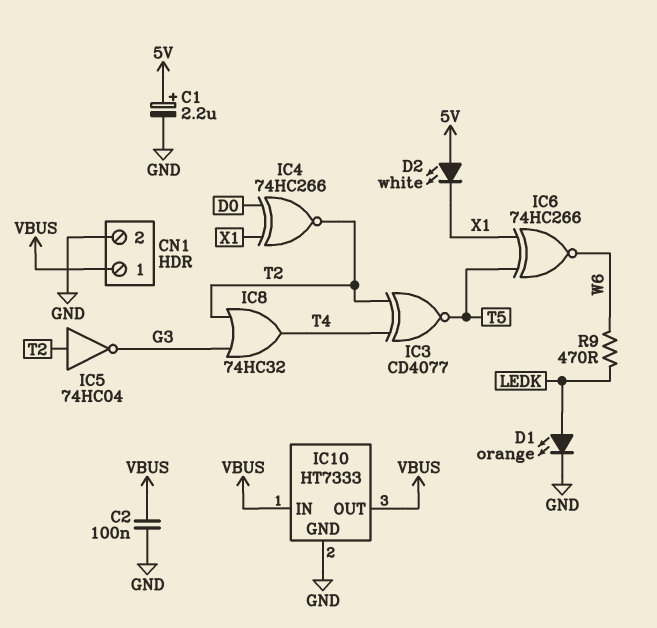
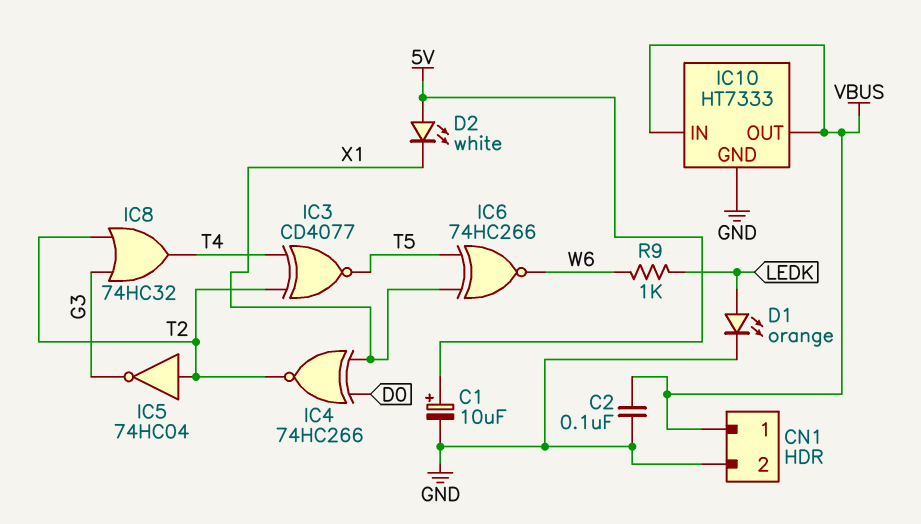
C1: 2.2uF (plus 5V, minus GND) -> 10uF (plus 5V, minus GND)
R9: 470 (LEDK, W6) -> 1k (LEDK, W6)

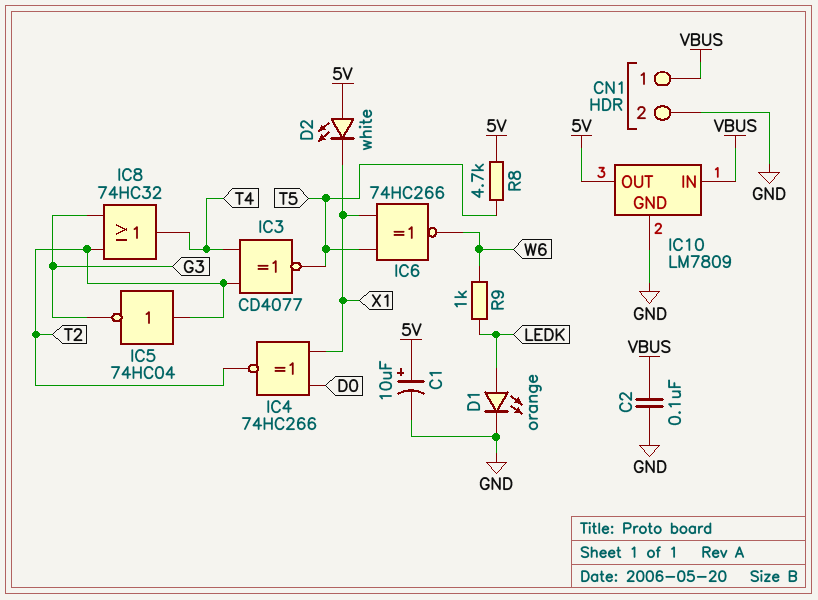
IC10: HT7333 -> LM7809
IC10 pin OUT: VBUS -> 5V
R8: none -> 4.7k (5V, T5)

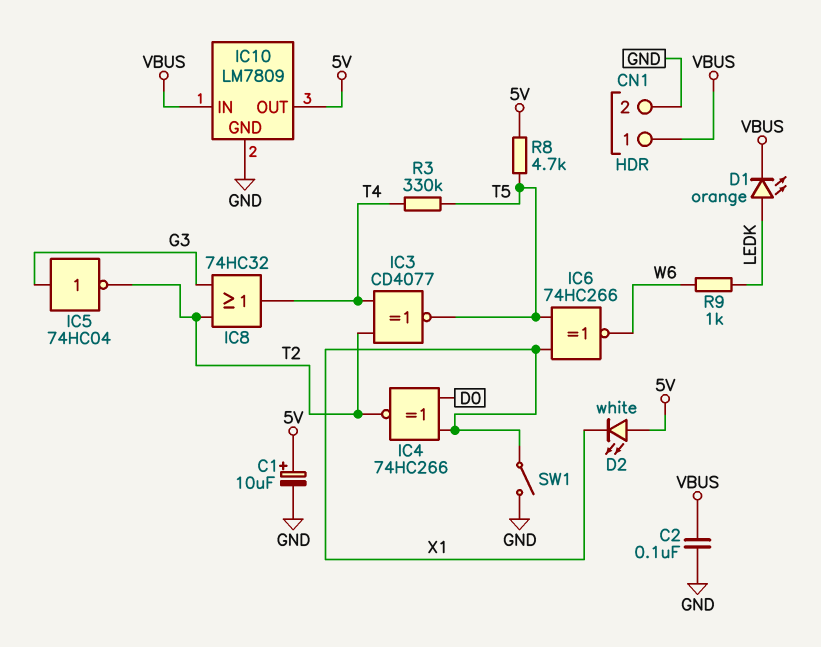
D1: LED orange (A LEDK, K GND) -> LED orange (A LEDK, K VBUS)
IC5: NOT 74HC04 (in T2, out G3) -> NOT 74HC04 (in G3, out T2)
R3: none -> 330k (T4, T5)
SW1: none -> switch (GND, X1)

